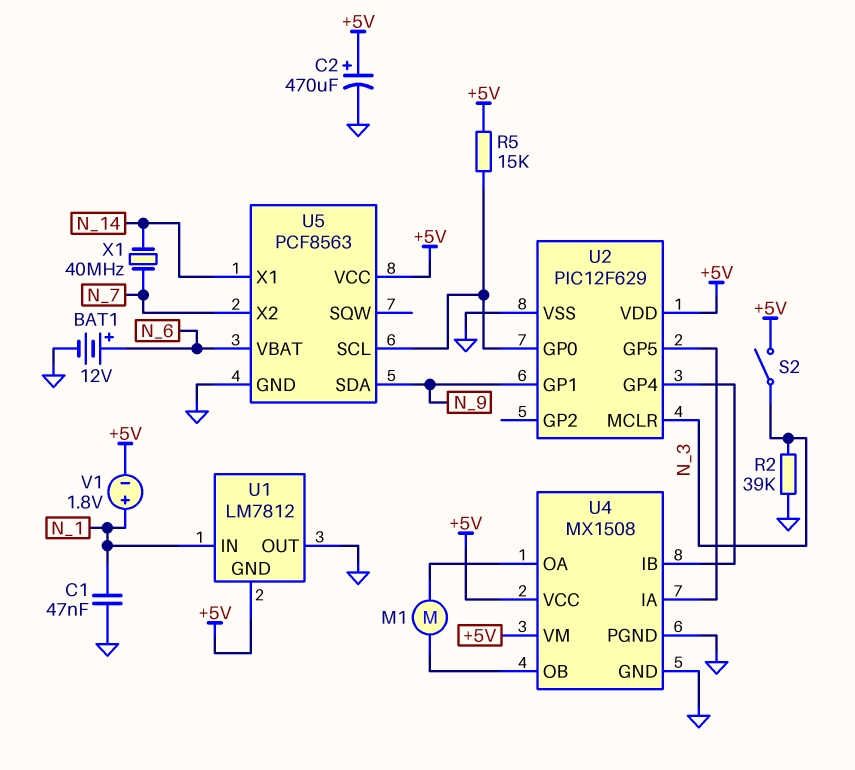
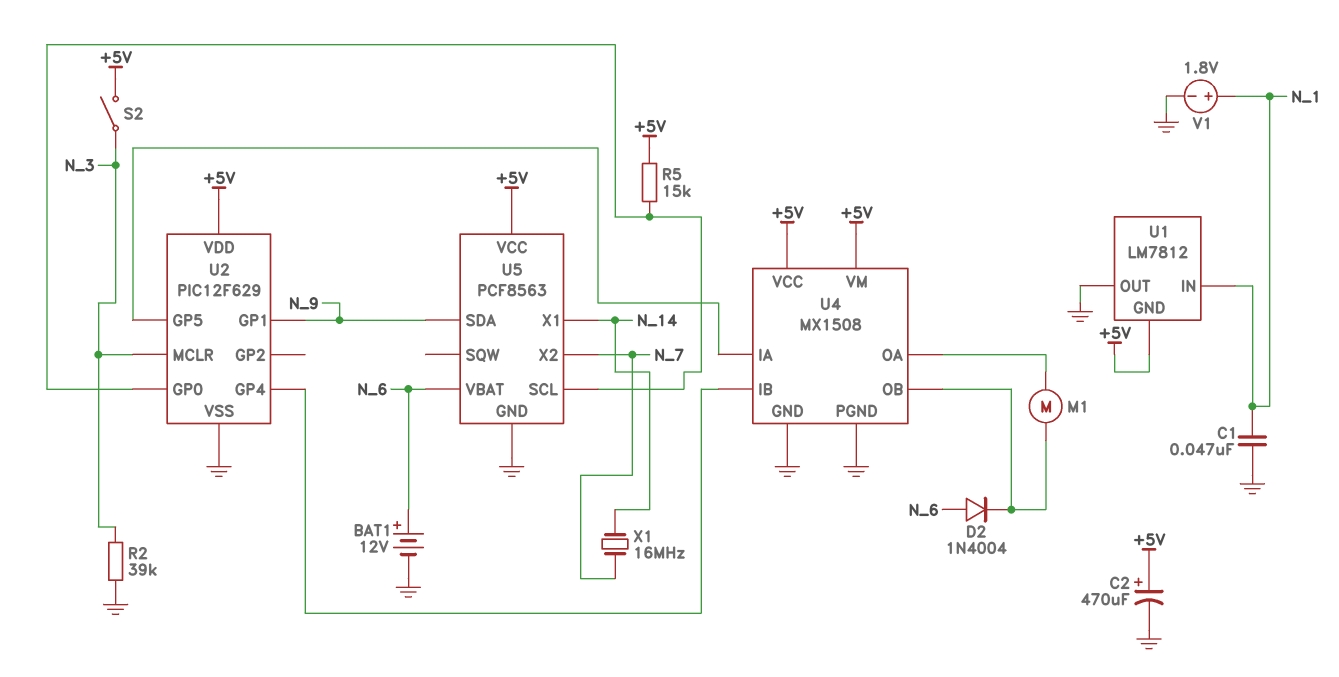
D2: none -> diode 1N4004 (A N_6, K U4/OB)
V1: 1.8V (plus N_1, minus +5V) -> 1.8V (plus N_1, minus GND)
X1: 40MHz (N_7, N_14) -> 16MHz (N_7, N_14)

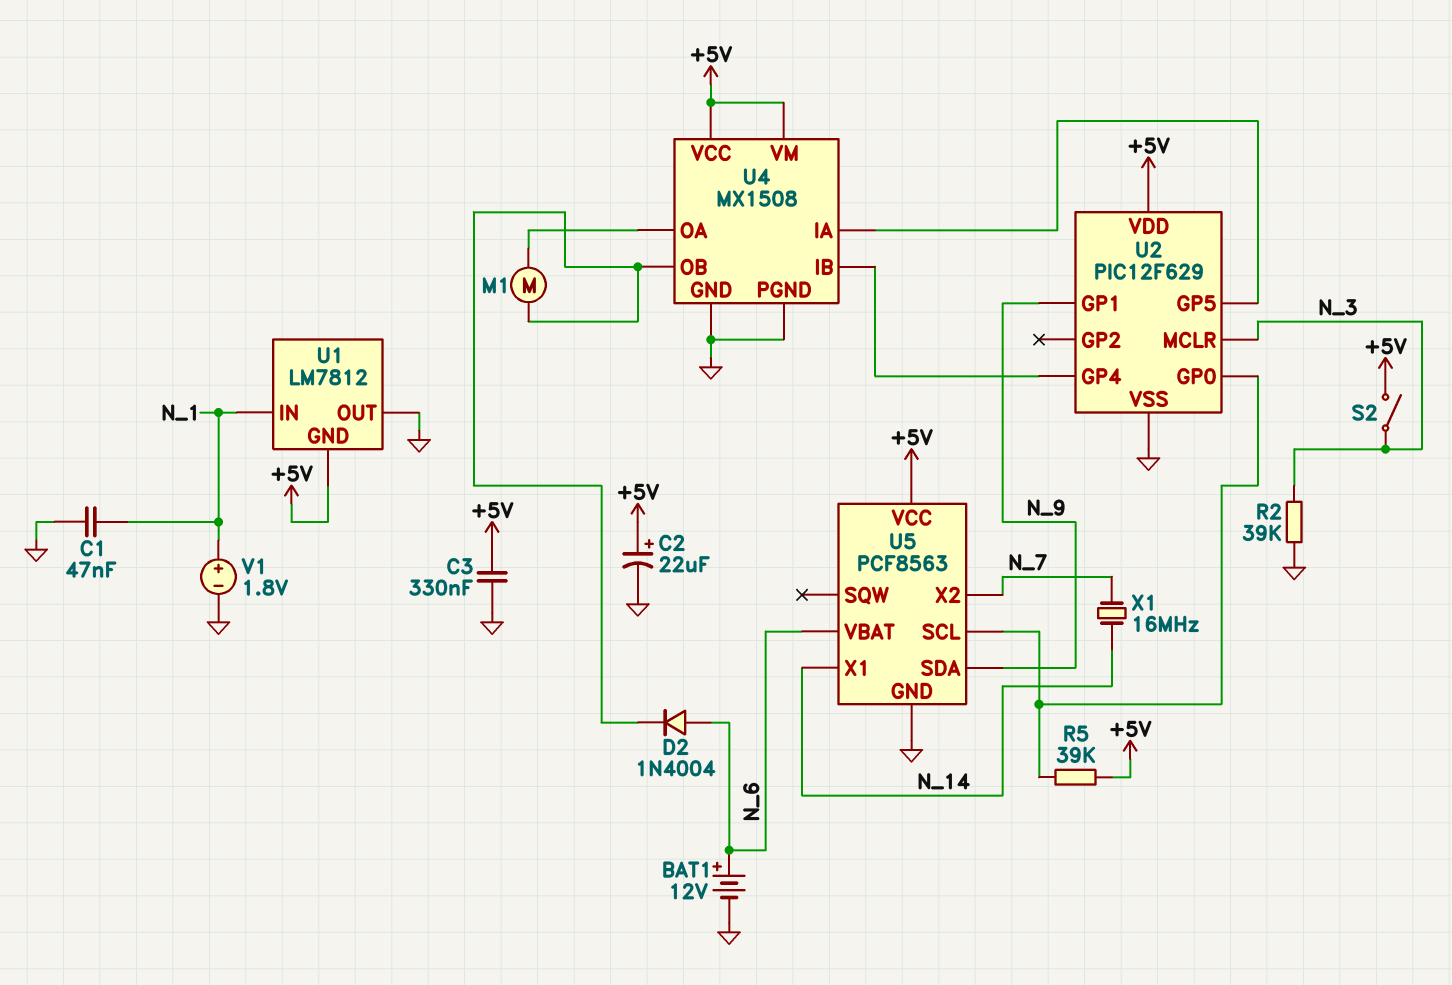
C2: 470uF (plus +5V, minus GND) -> 22uF (plus +5V, minus GND)
C3: none -> 330nF (+5V, GND)
R5: 15k (+5V, U2/GP0) -> 39k (+5V, U2/GP0)

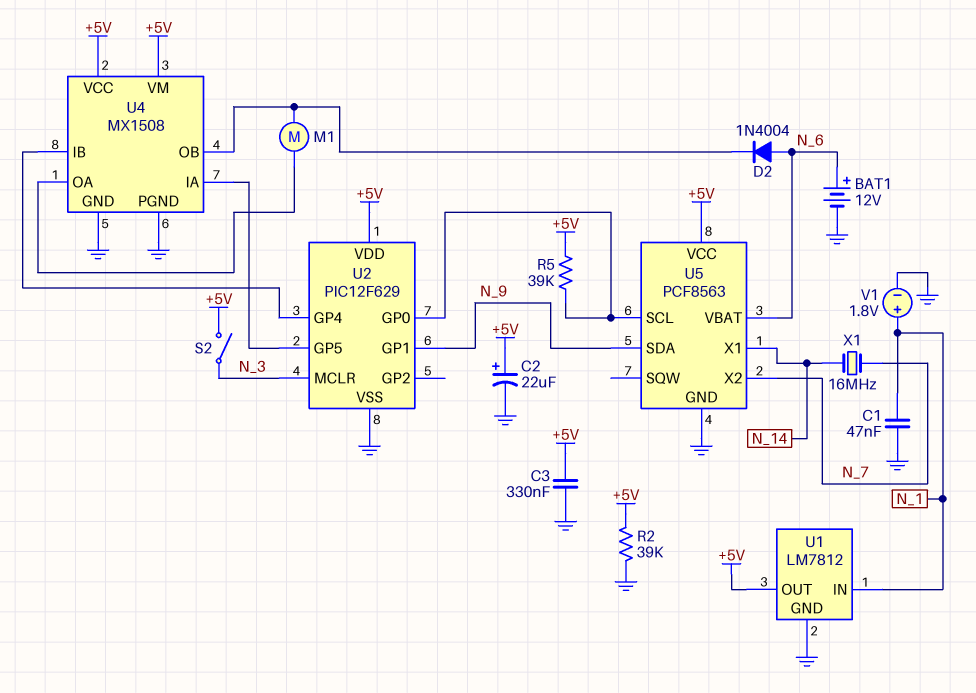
R2: 39k (GND, N_3) -> 39k (+5V, GND)
U1 pin GND: +5V -> GND
U1 pin OUT: GND -> +5V

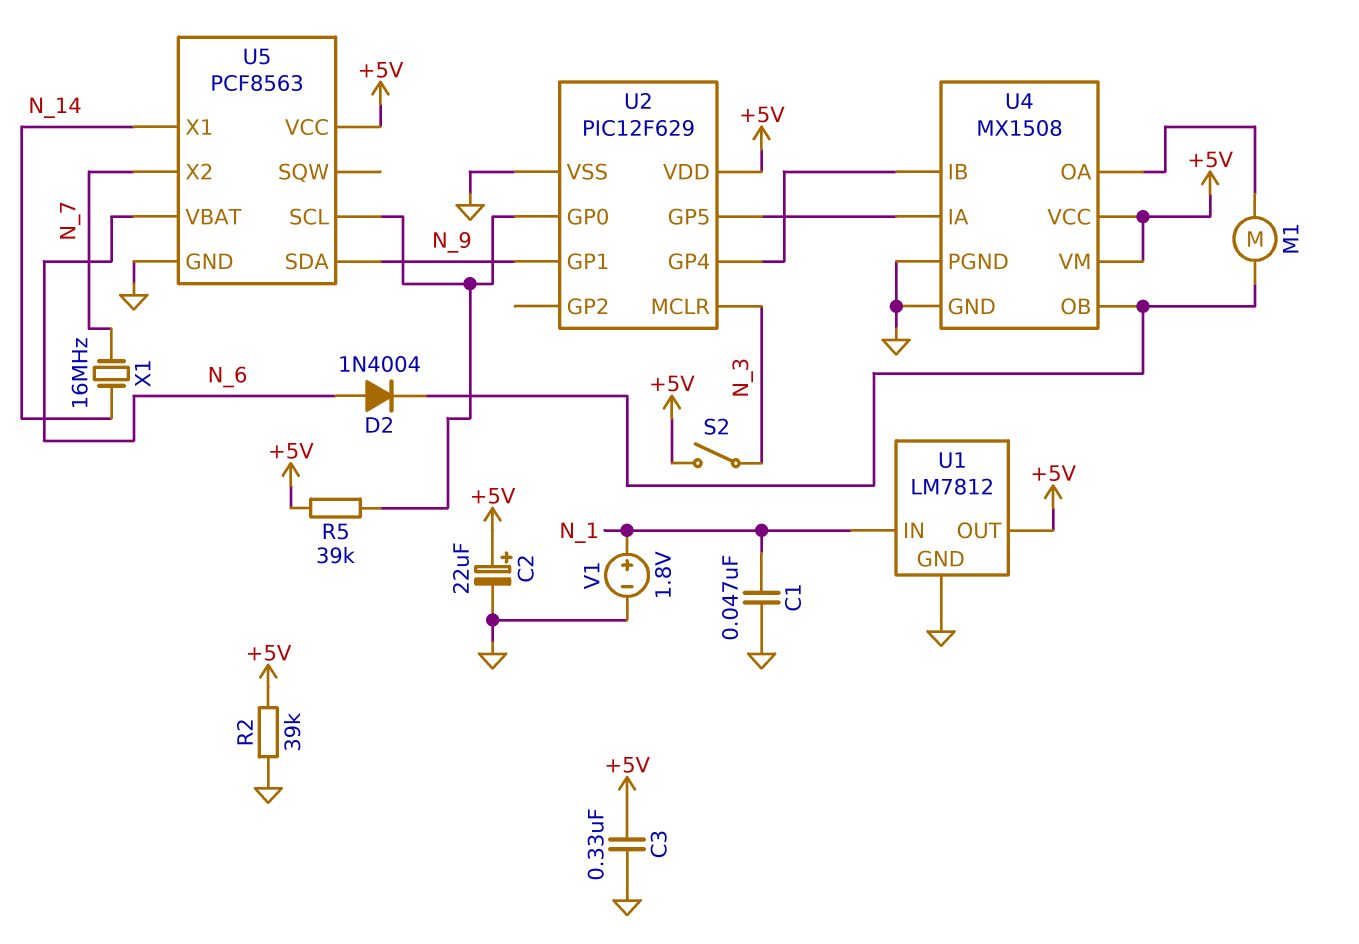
BAT1: 12V (plus N_6, minus GND) -> none

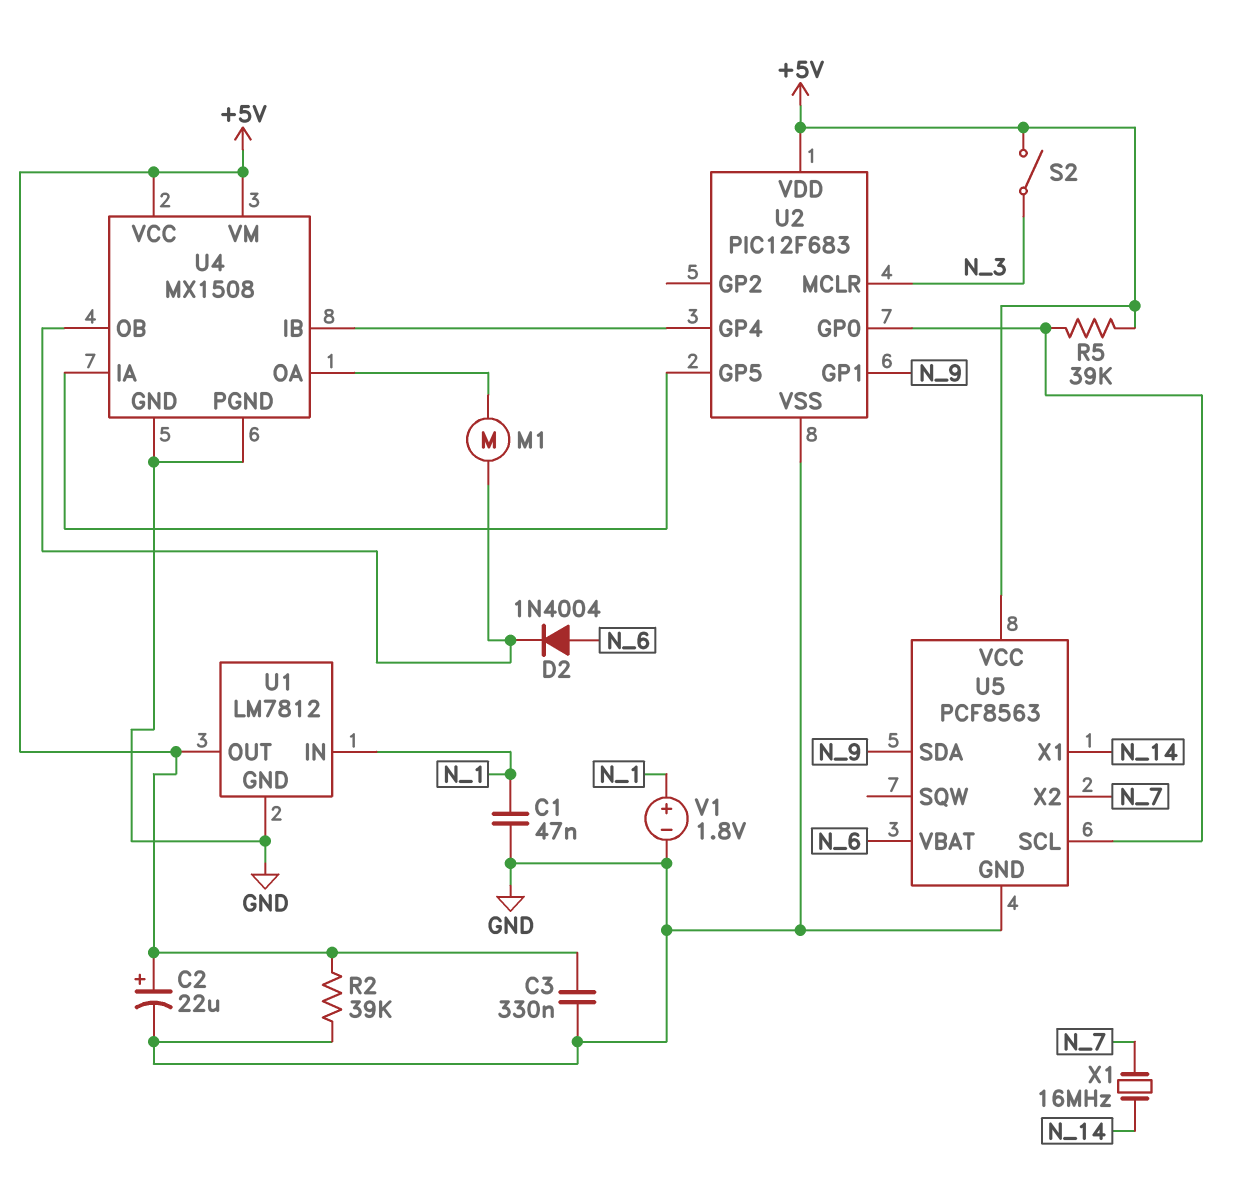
U2: PIC12F629 -> PIC12F683

